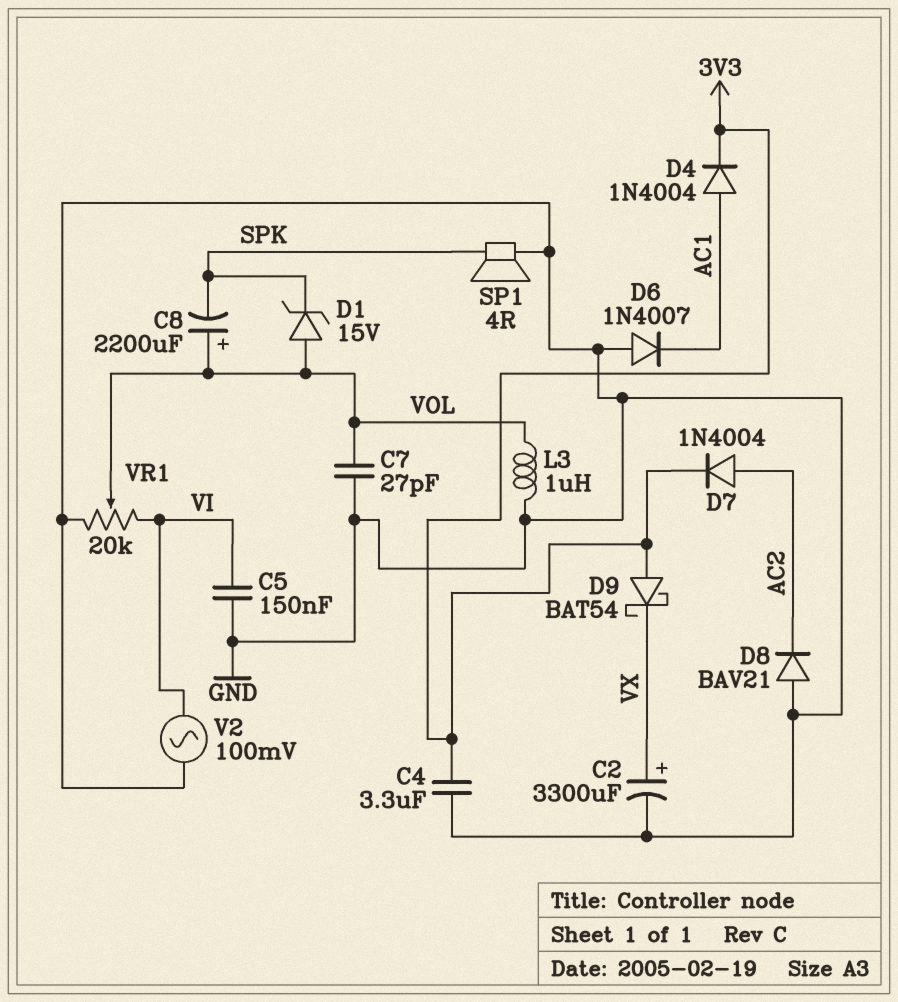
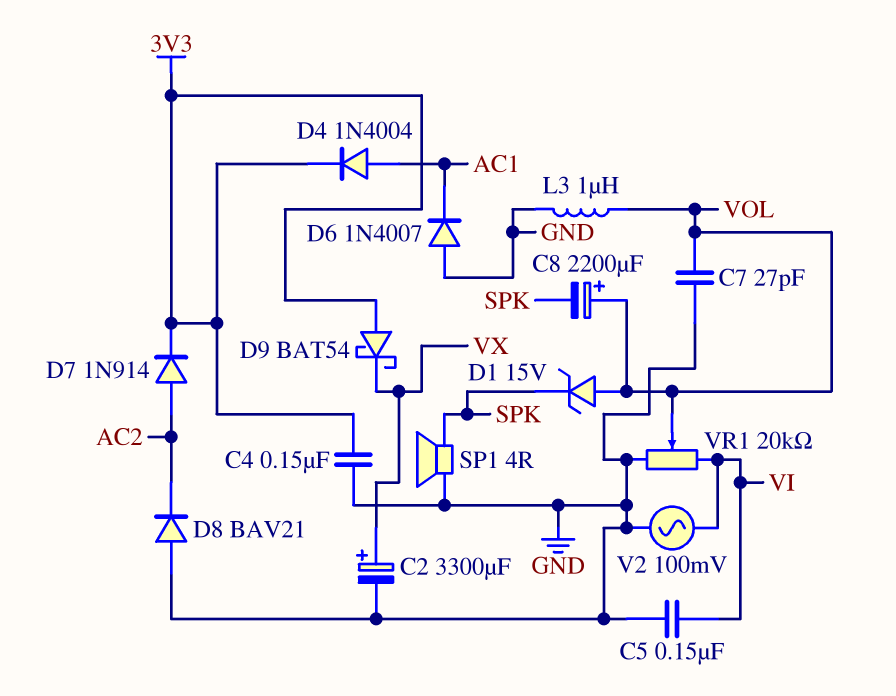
C4: 3.3uF (3V3, GND) -> 150nF (3V3, GND)
D7: diode 1N4004 (A AC2, K 3V3) -> diode 1N914 (A AC2, K 3V3)

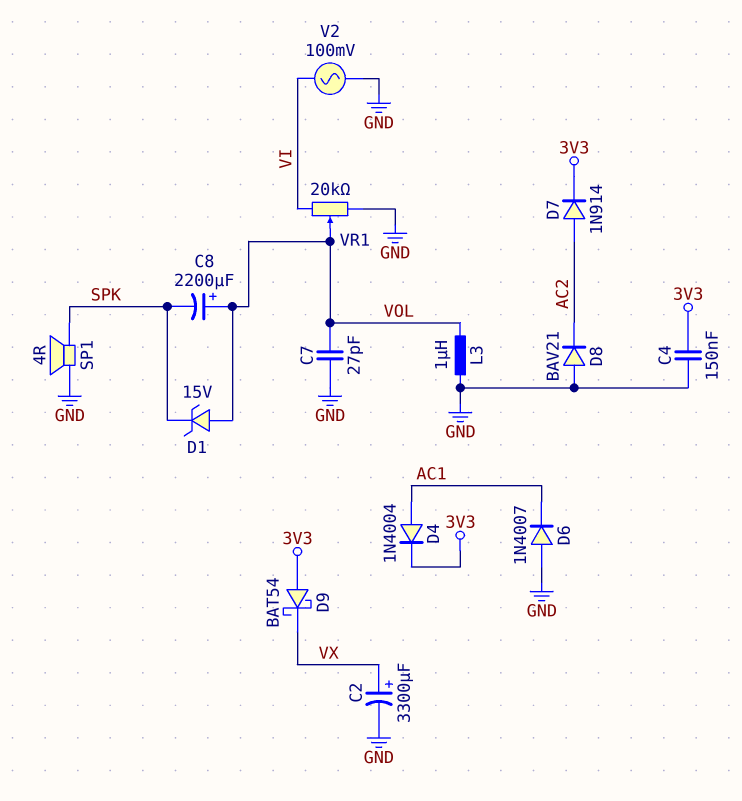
C5: 150nF (GND, VI) -> none

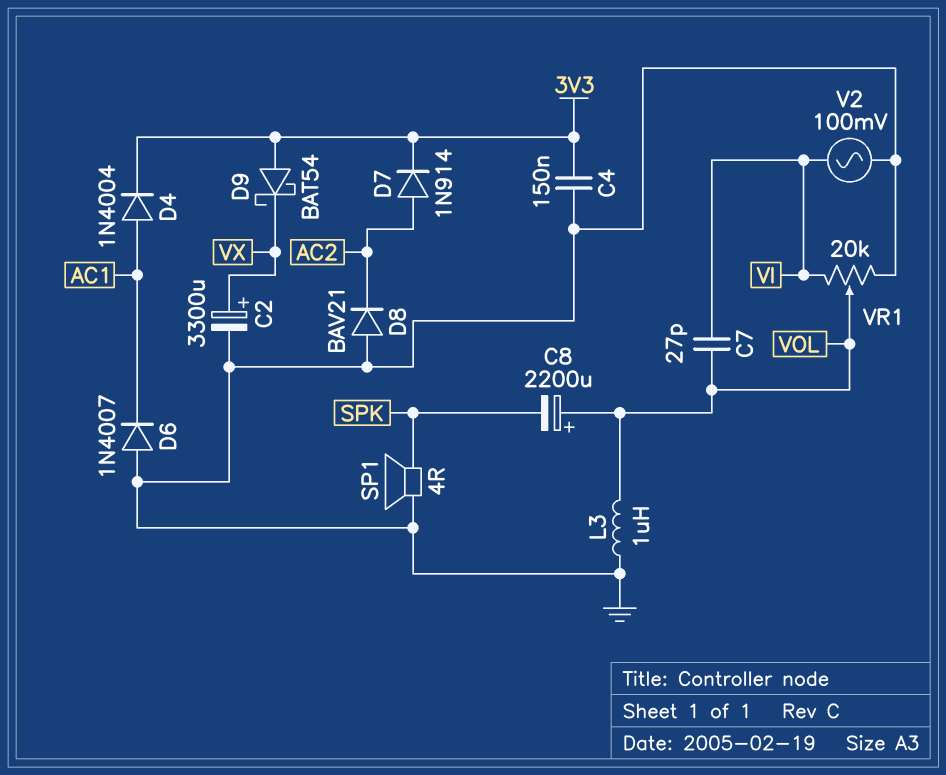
C7: 27pF (GND, VOL) -> 27pF (VI, VOL)
D1: zener 15V (A VOL, K SPK) -> none

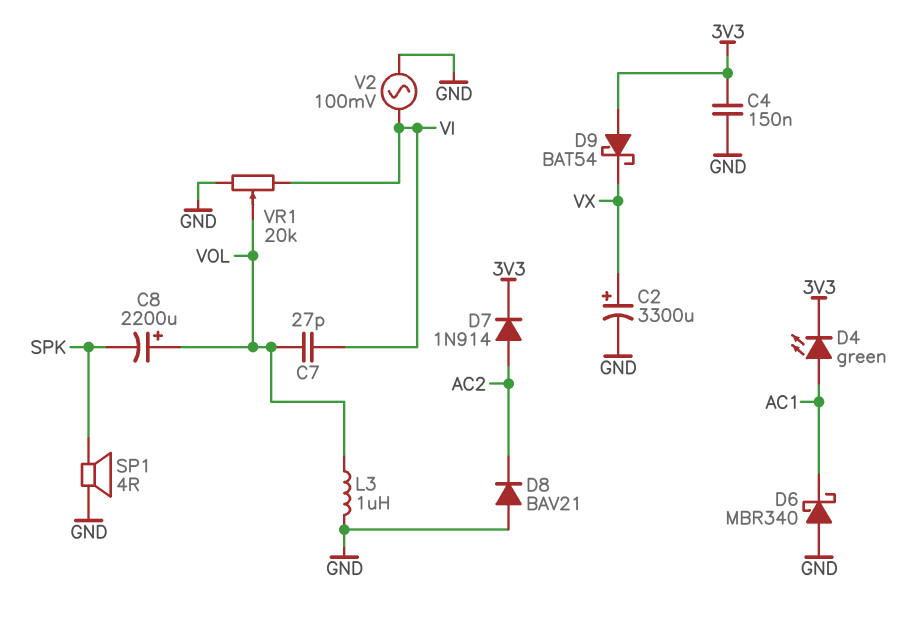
D4: diode 1N4004 (A AC1, K 3V3) -> LED green (A AC1, K 3V3)
D6: diode 1N4007 (A GND, K AC1) -> schottky MBR340 (A GND, K AC1)

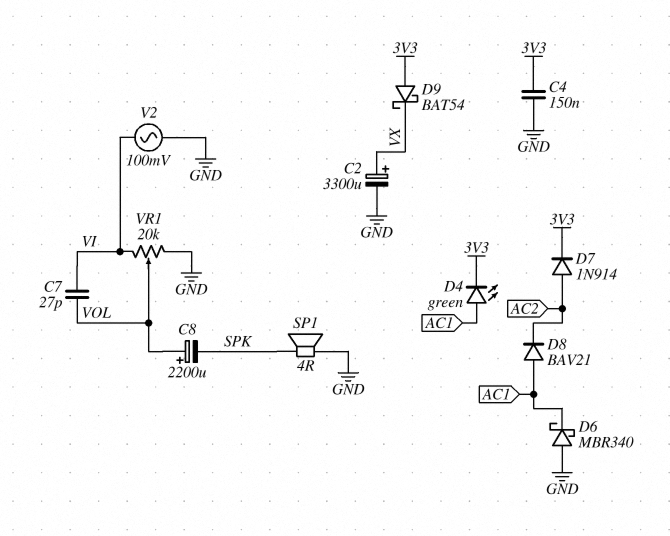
D8: diode BAV21 (A GND, K AC2) -> diode BAV21 (A AC1, K AC2)
L3: 1uH (GND, VOL) -> none

